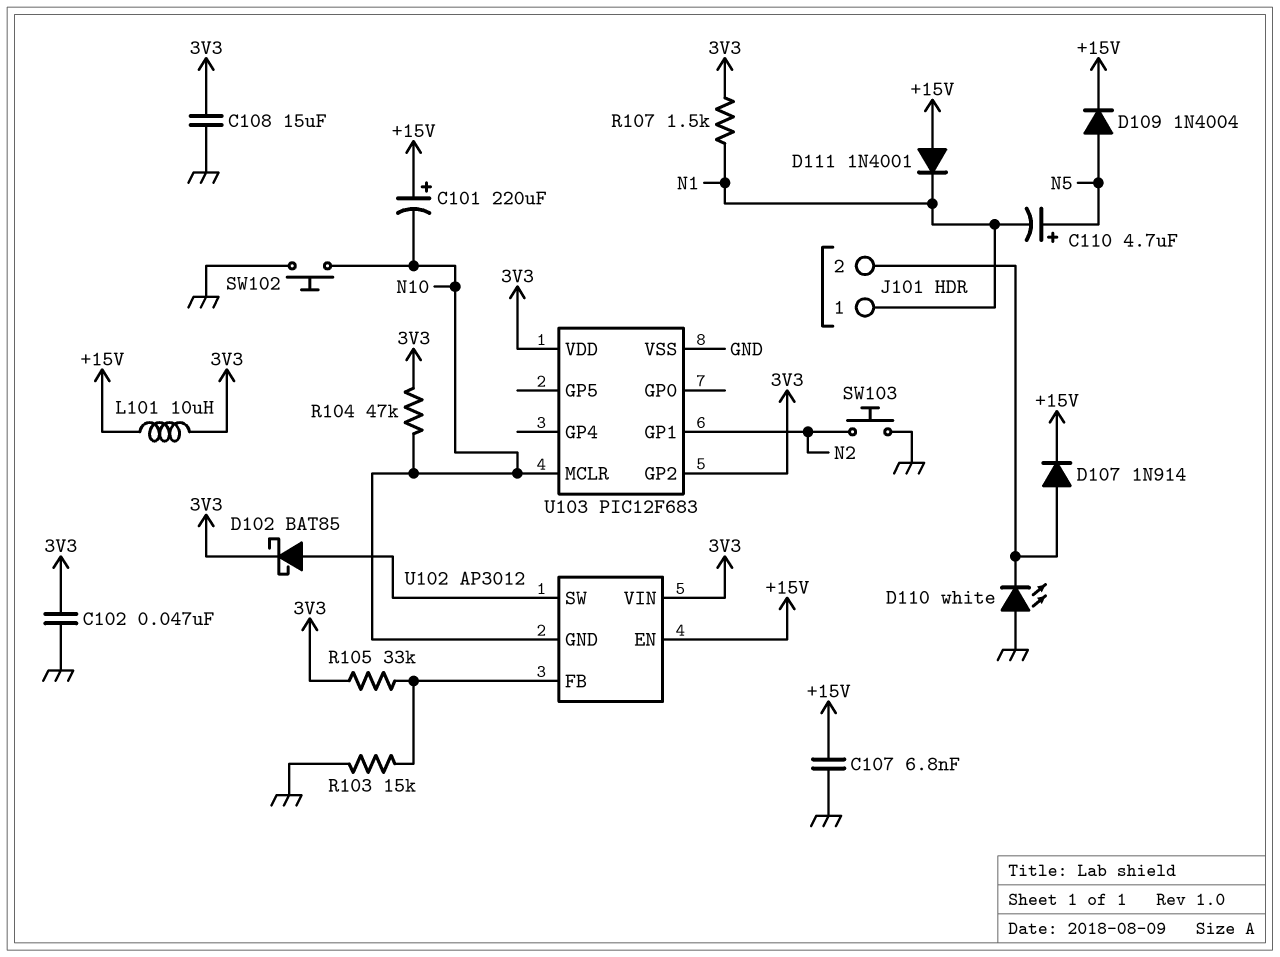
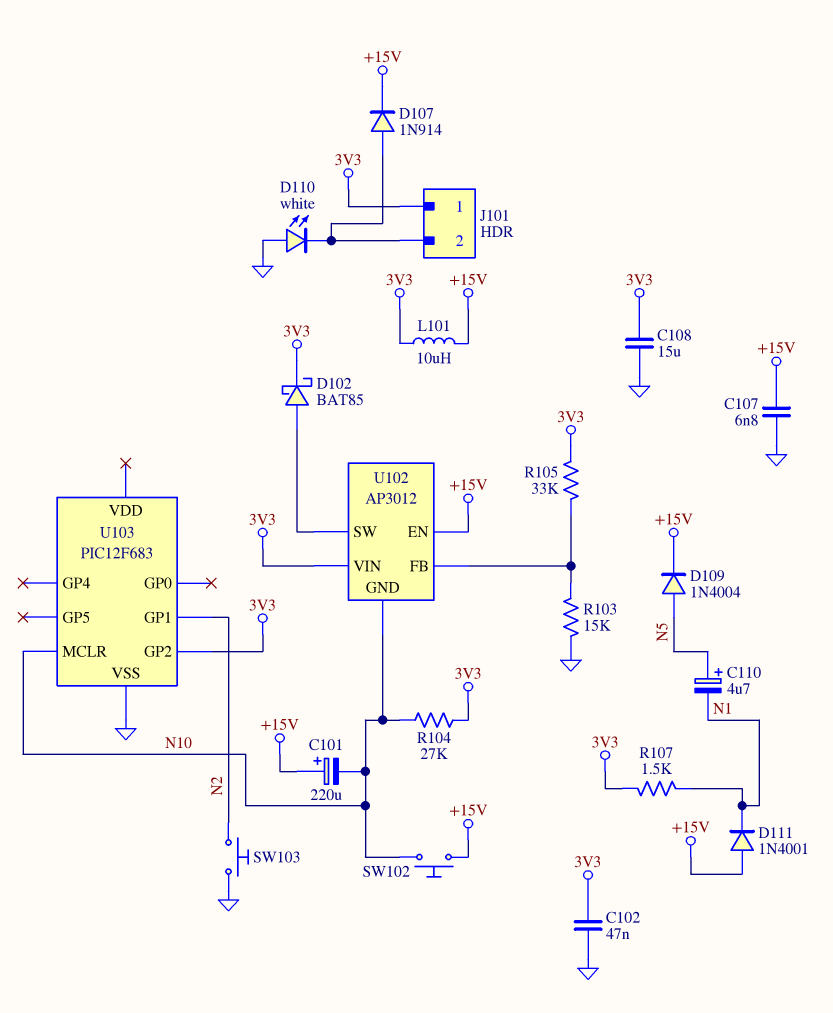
J101 pin 1: N1 -> 3V3
R104: 47k (3V3, N10) -> 27k (3V3, N10)
SW102: button (GND, N10) -> button (+15V, N10)
U103 pin VDD: 3V3 -> none

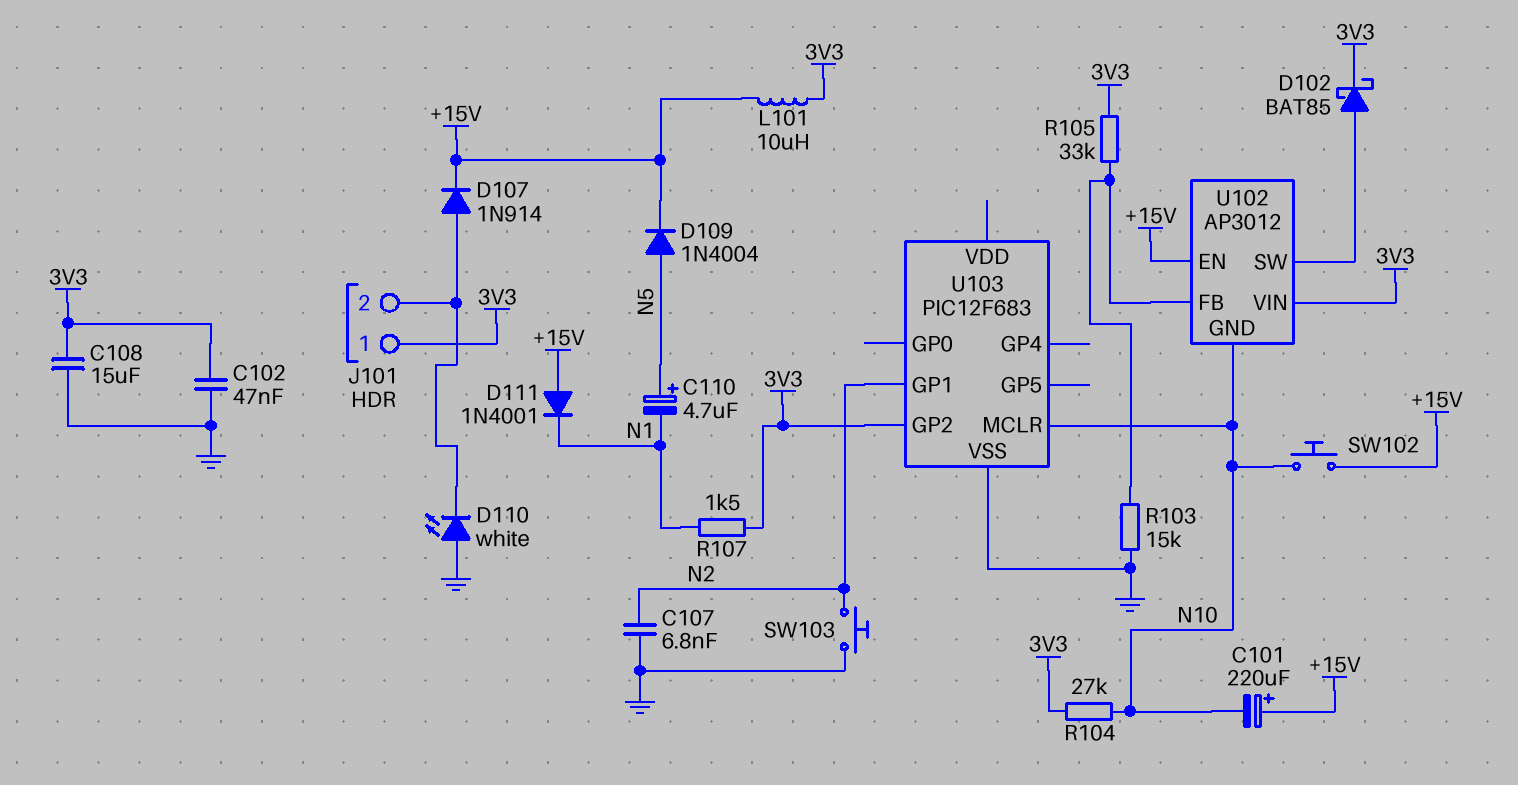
C107: 6.8nF (+15V, GND) -> 6.8nF (GND, N2)

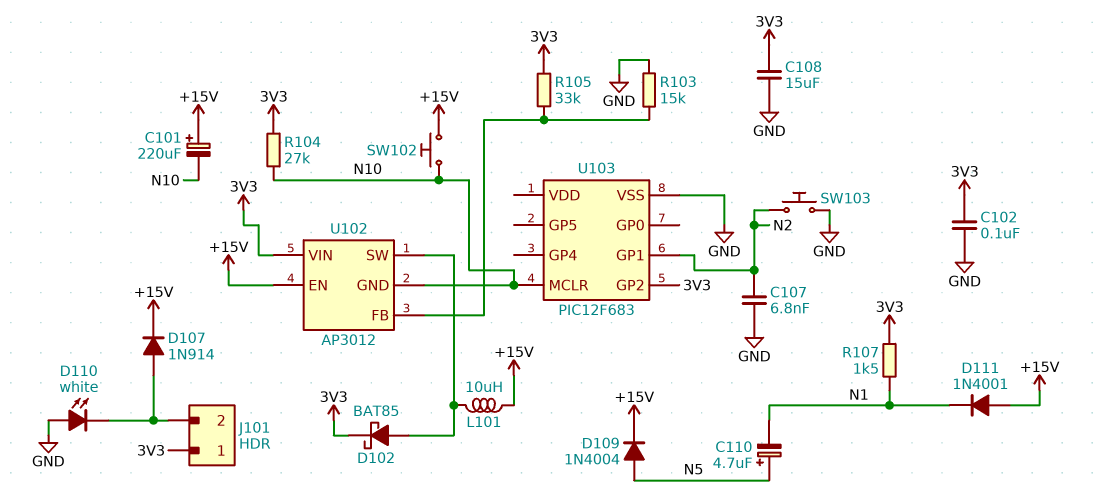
C102: 47nF (3V3, GND) -> 100nF (3V3, GND)
L101: 10uH (+15V, 3V3) -> 10uH (+15V, U102/SW)

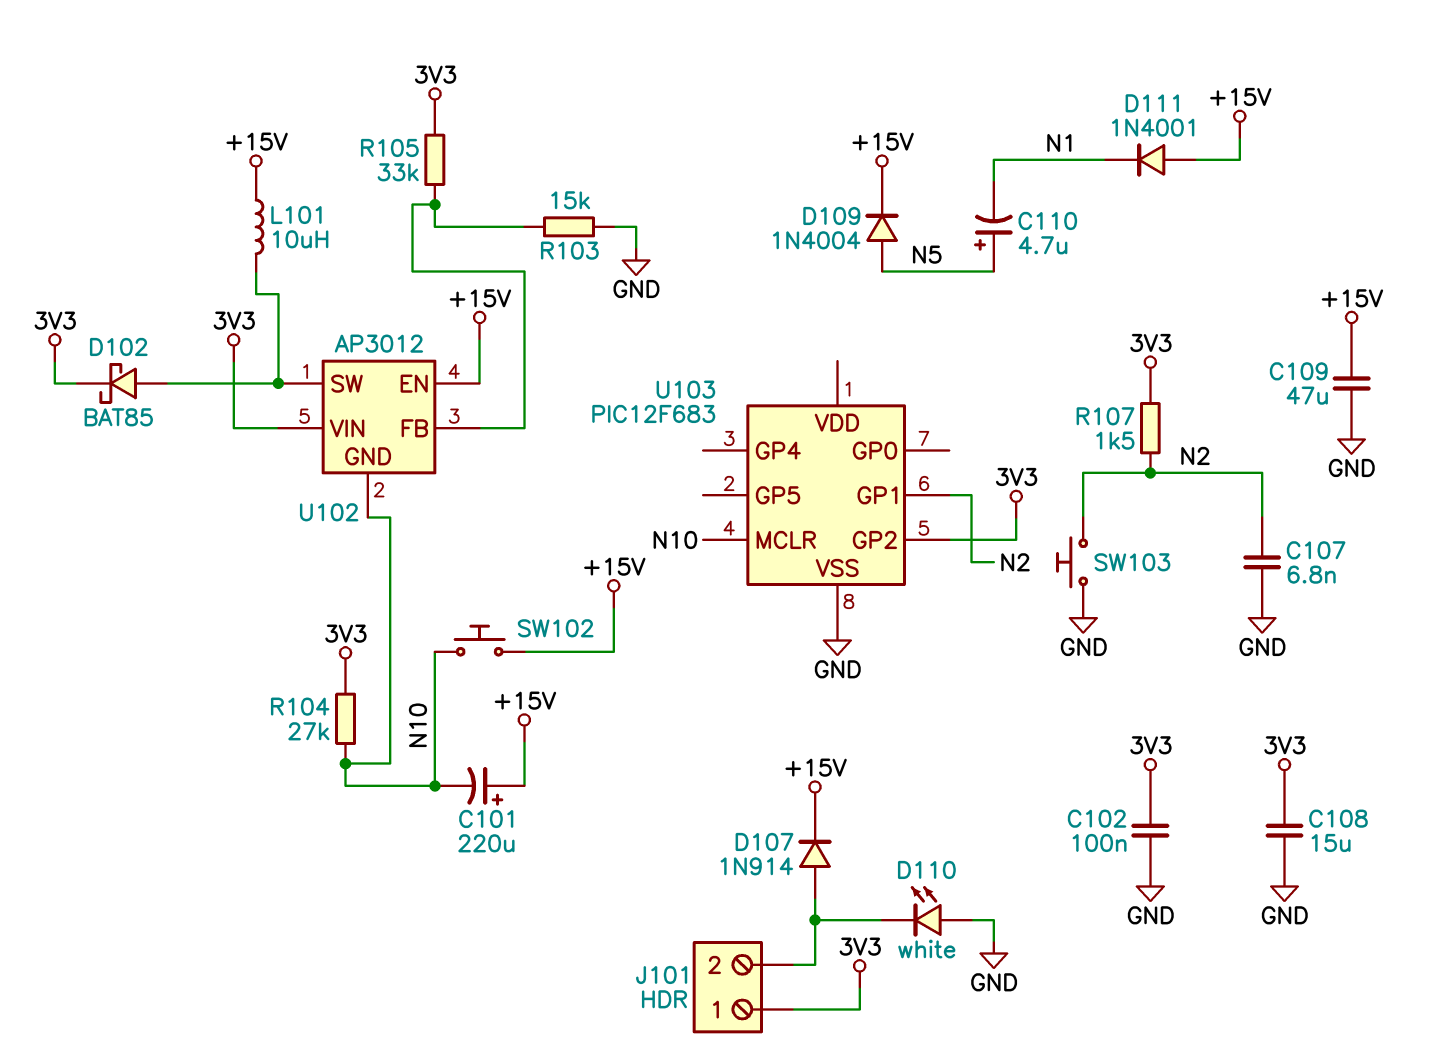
C109: none -> 47uF (+15V, GND)
R107: 1.5k (3V3, N1) -> 1.5k (3V3, N2)

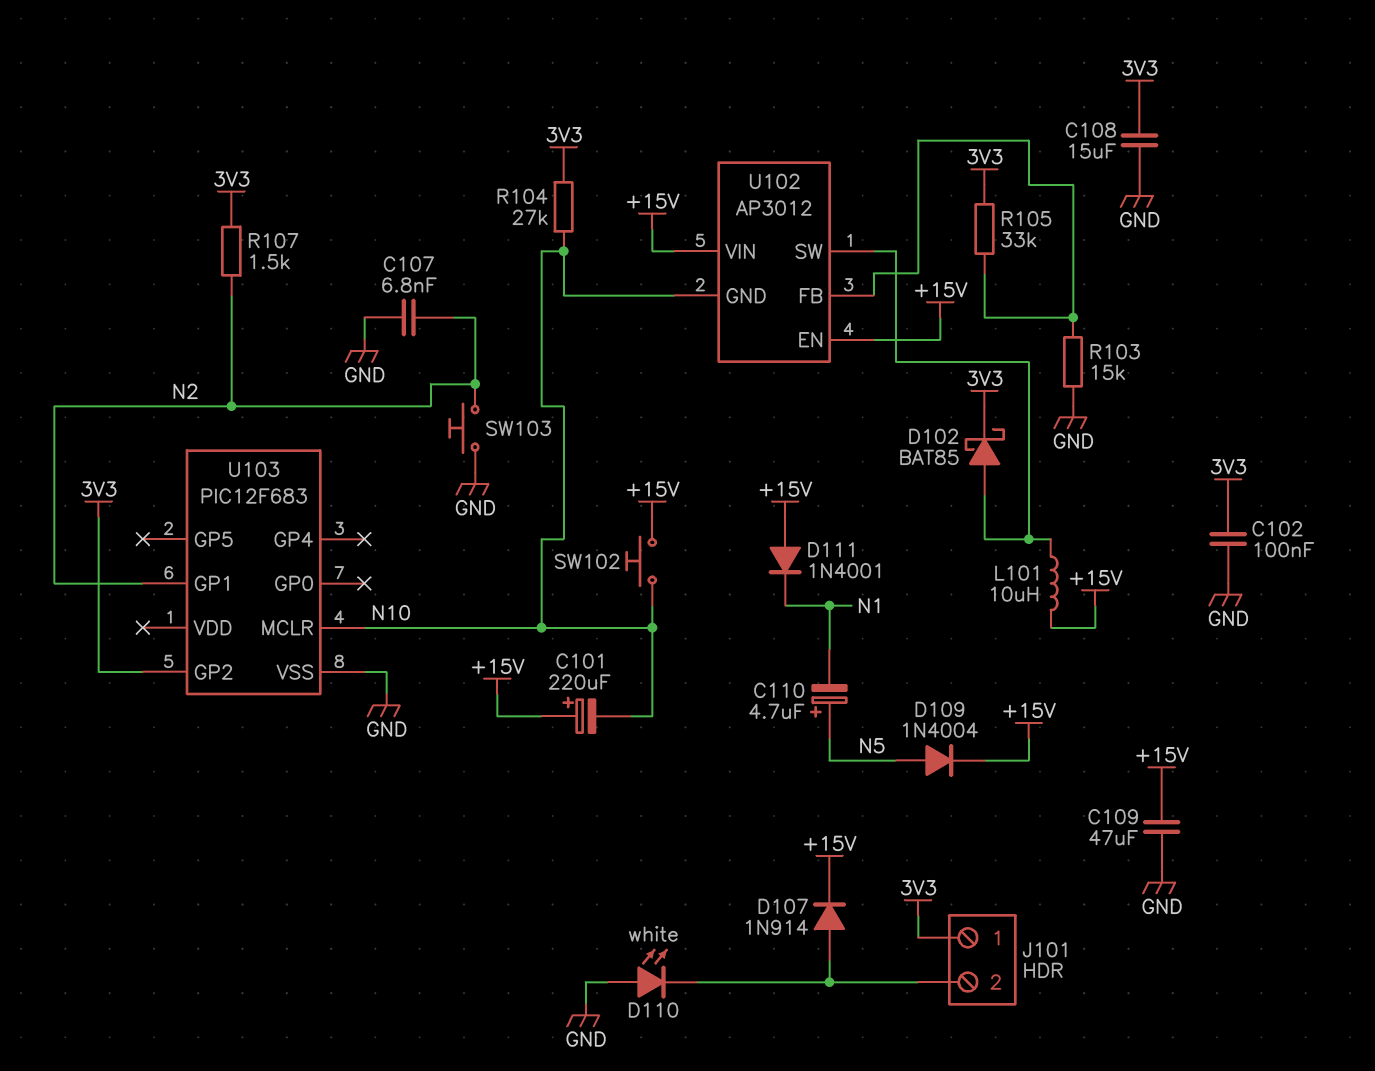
U102 pin VIN: 3V3 -> +15V

